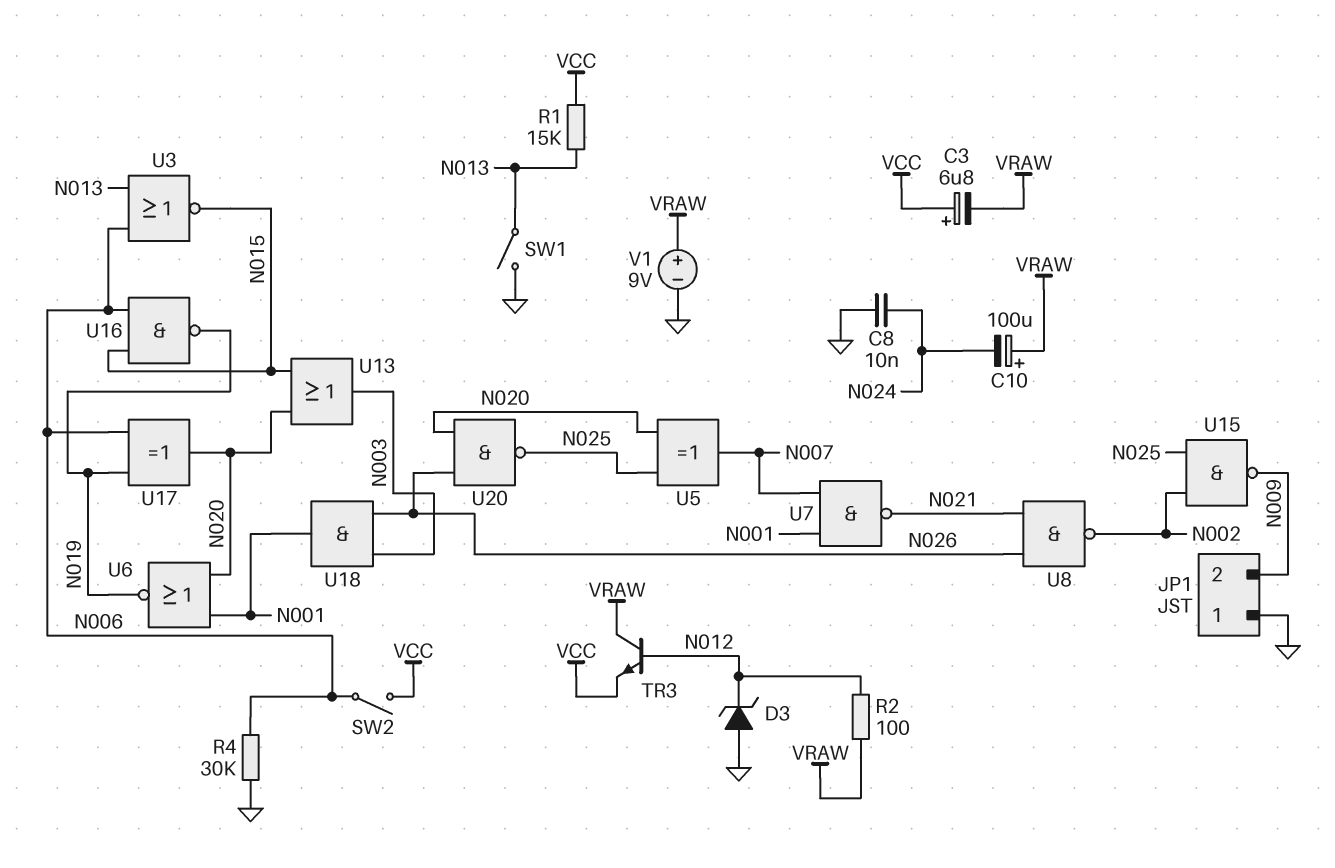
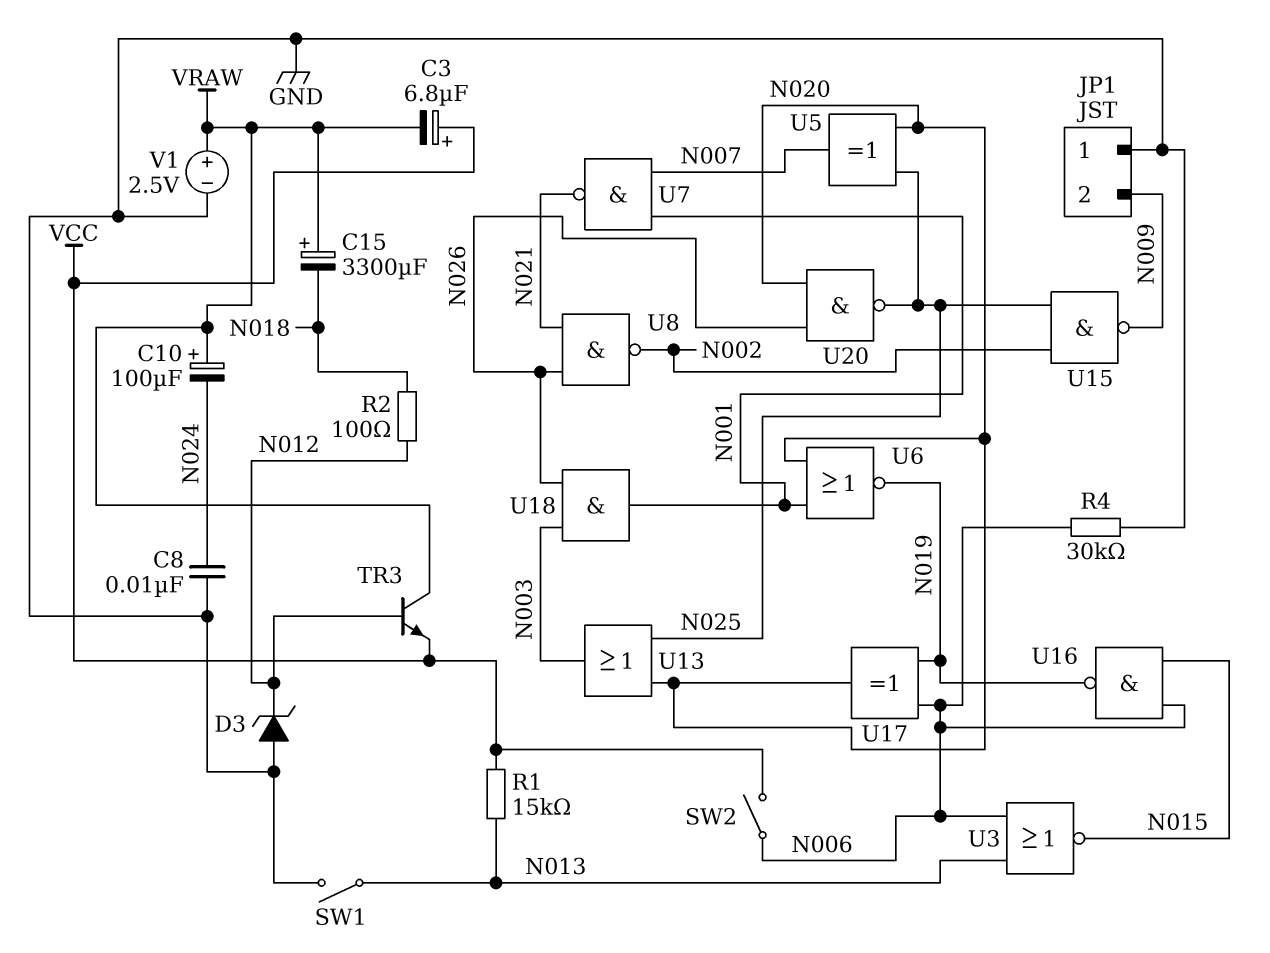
C15: none -> 3300uF (plus VRAW, minus N018)
R2: 100 (N012, VRAW) -> 100 (N012, N018)
U13: OR (in N015, in N020, out N003) -> OR (in N020, in N025, out N003)
V1: 9V (plus VRAW, minus GND) -> 2.5V (plus VRAW, minus GND)

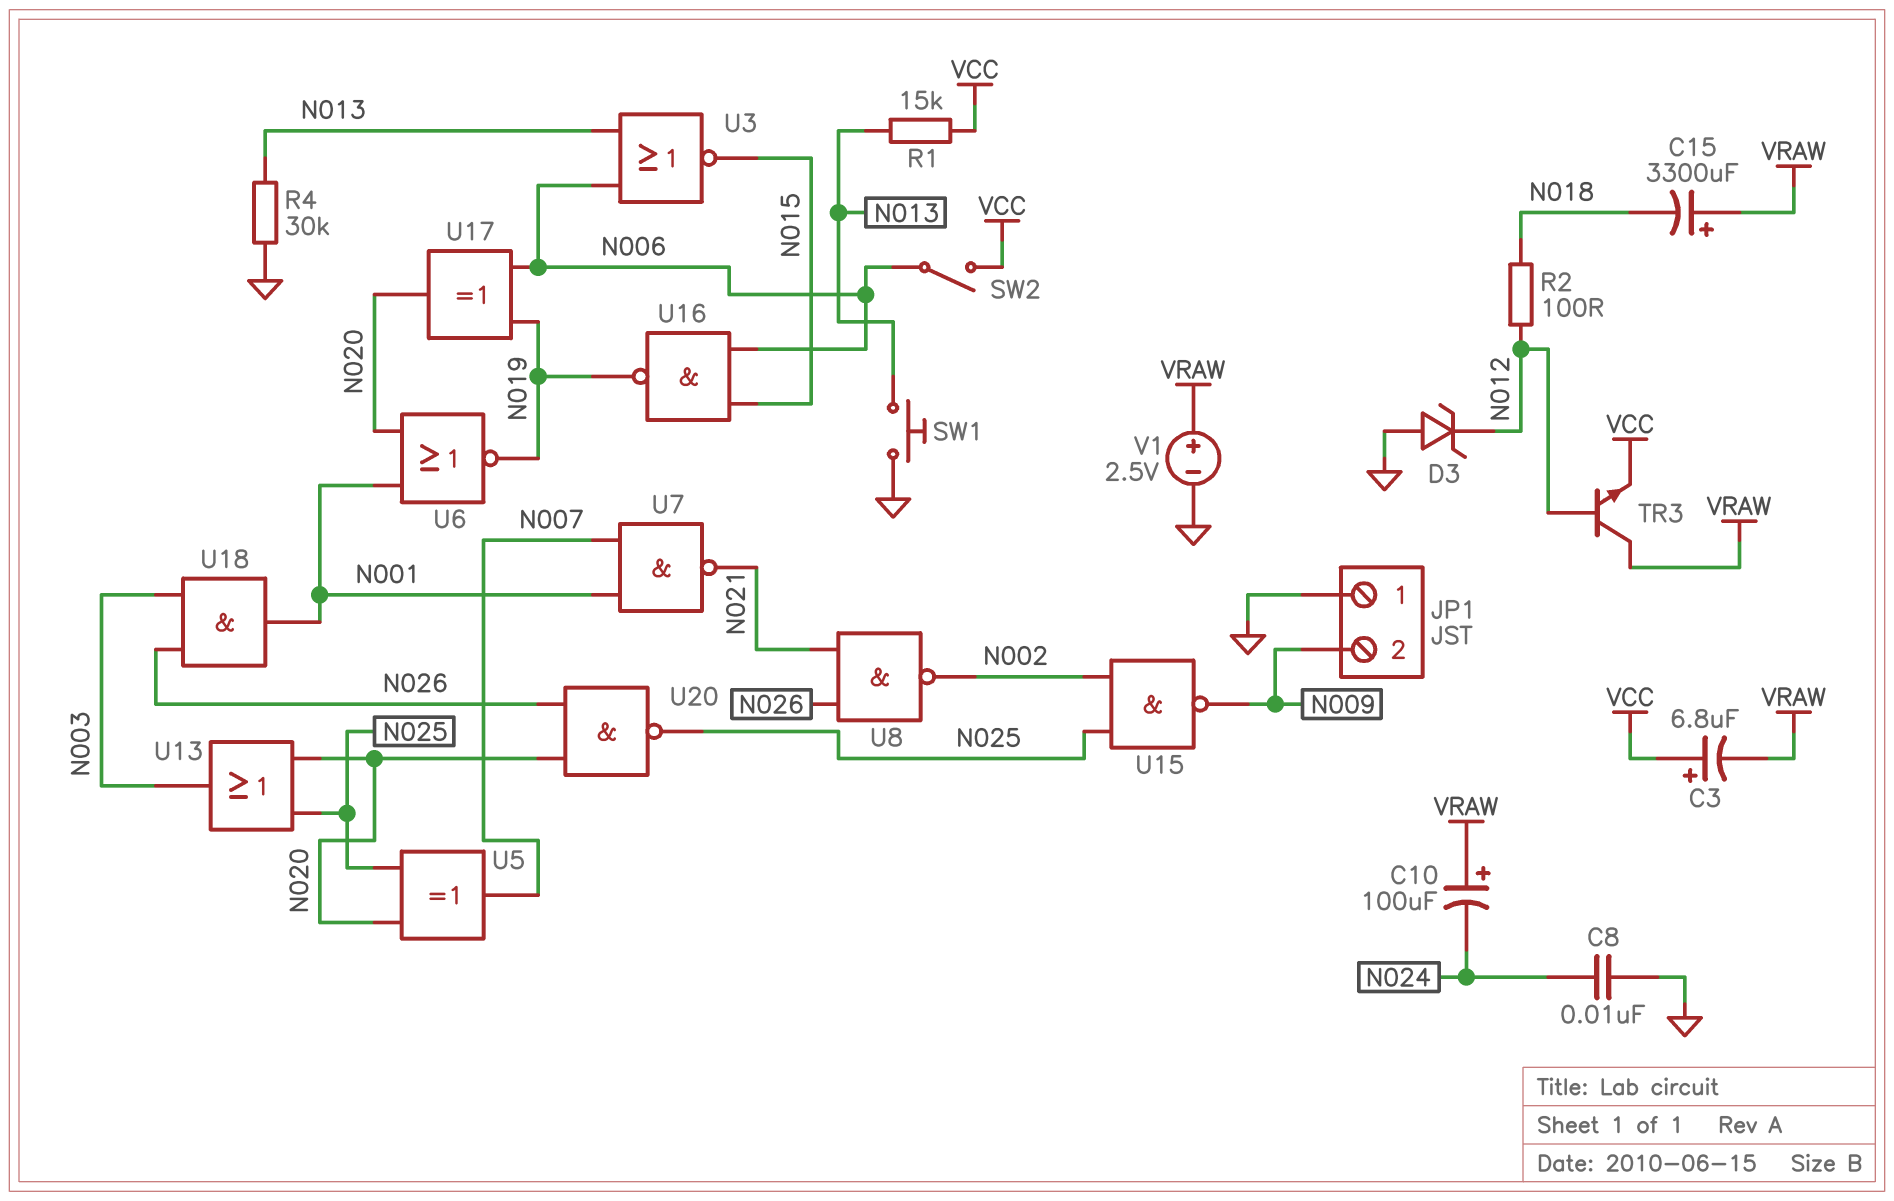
R4: 30k (GND, N006) -> 30k (GND, N013)
SW1: switch (GND, N013) -> button (GND, N013)

